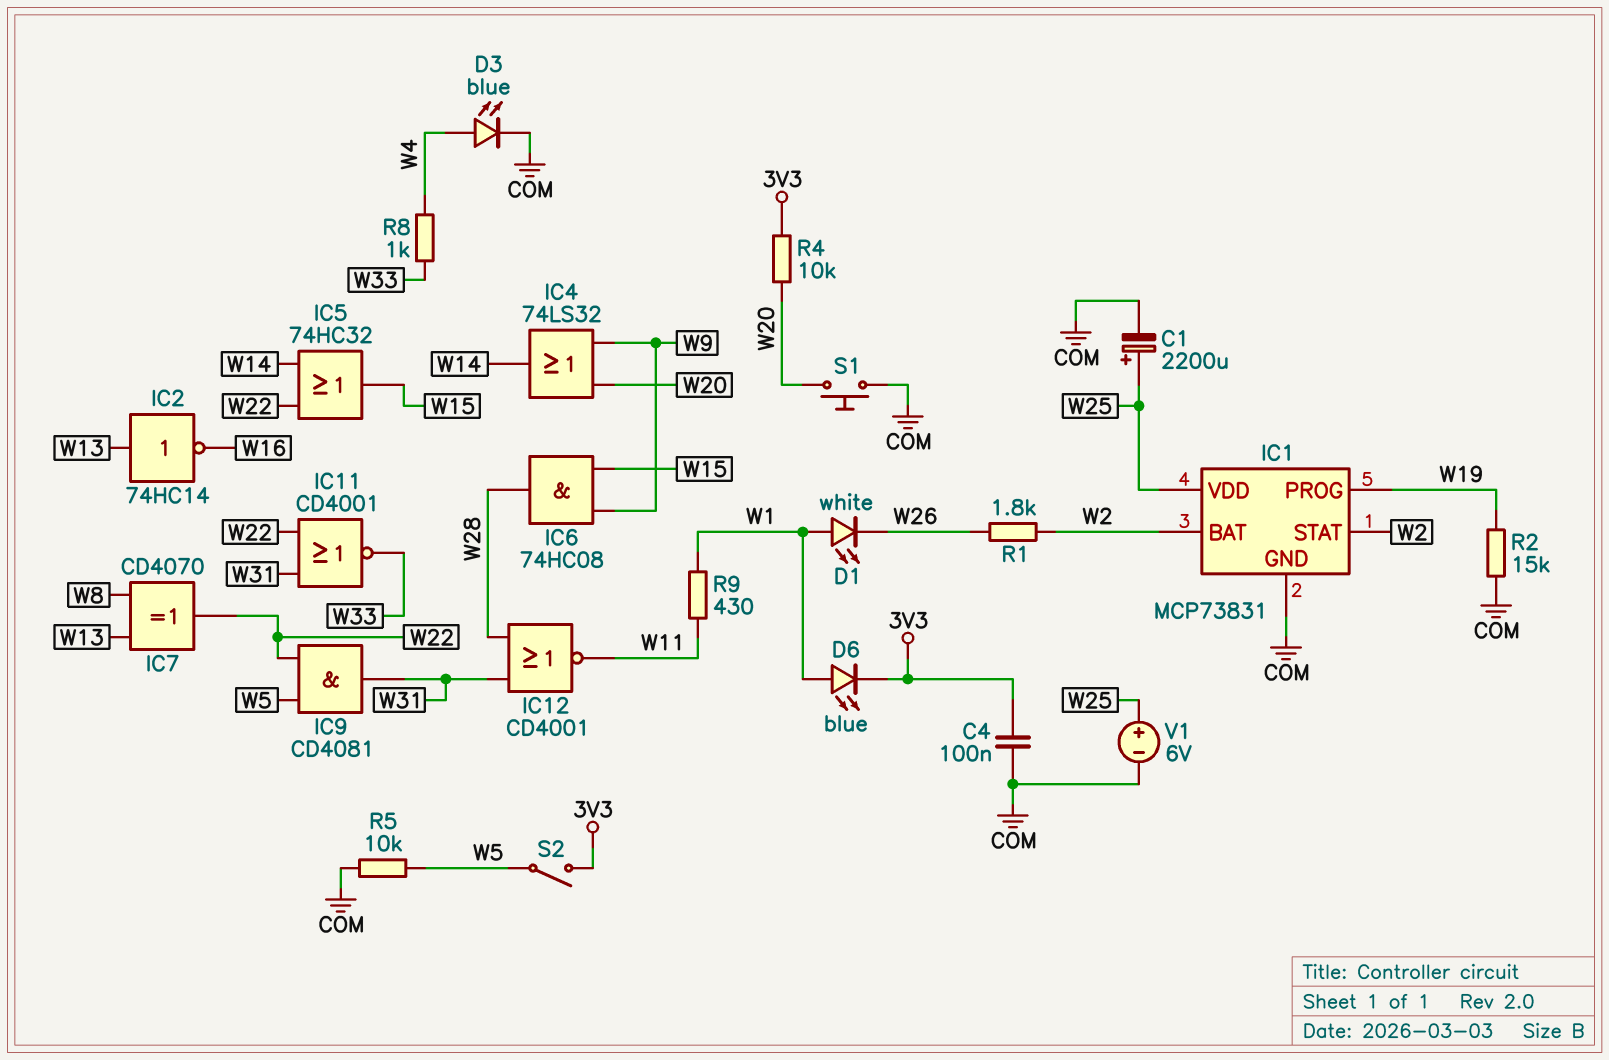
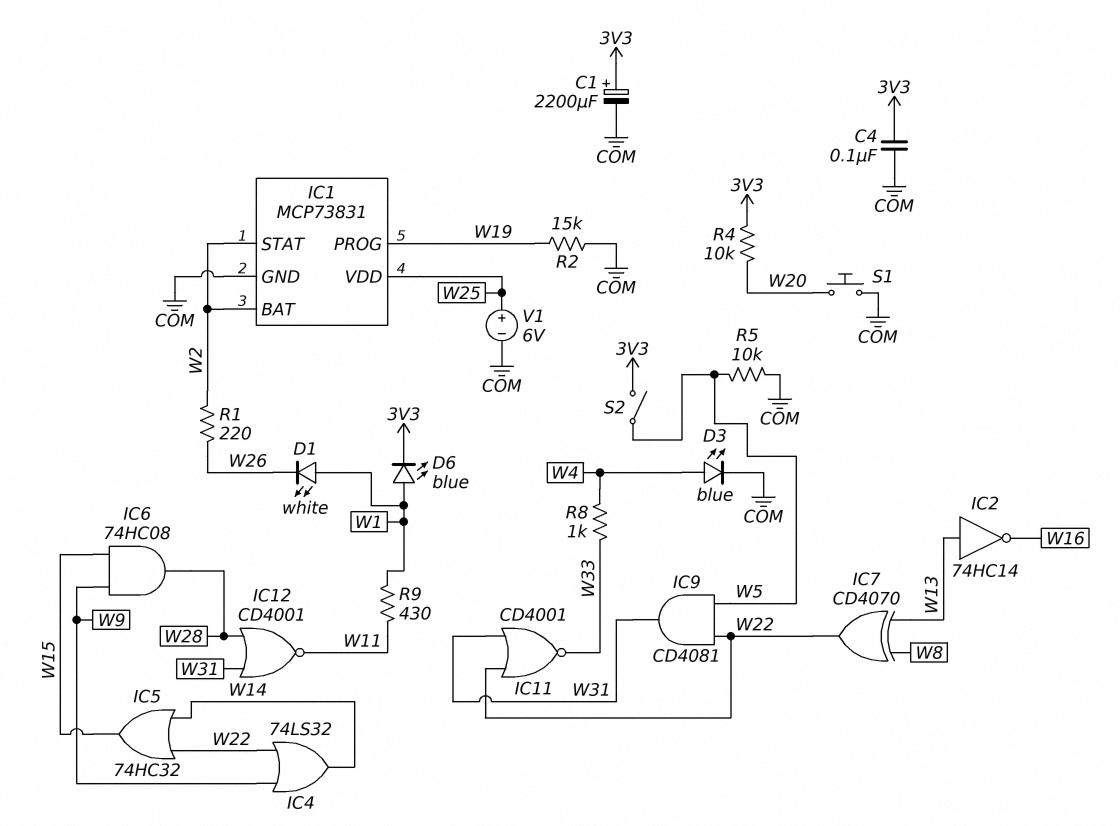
C1: 2200uF (plus W25, minus COM) -> 2200uF (plus 3V3, minus COM)
IC4: OR 74LS32 (in W9, in W20, out W14) -> OR 74LS32 (in W9, in W22, out W14)
R1: 1.8k (W2, W26) -> 220 (W2, W26)

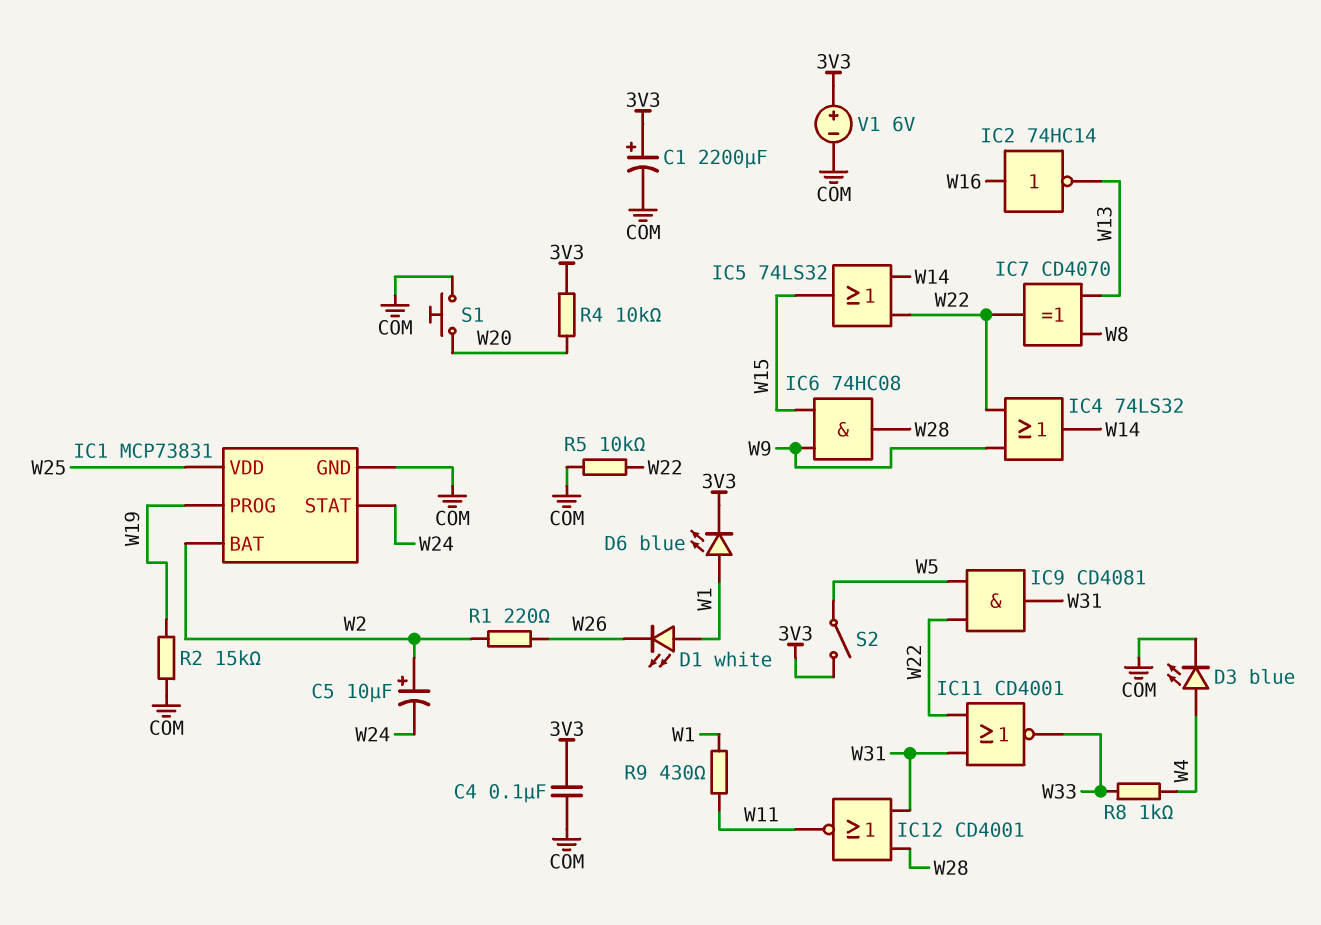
C5: none -> 10uF (plus W2, minus W24)
IC1 pin STAT: W2 -> W24
IC2: NOT 74HC14 (in W13, out W16) -> NOT 74HC14 (in W16, out W13)
IC5: OR 74HC32 (in W14, in W22, out W15) -> OR 74LS32 (in W14, in W22, out W15)
R5: 10k (COM, W5) -> 10k (COM, W22)
V1: 6V (plus W25, minus COM) -> 6V (plus 3V3, minus COM)

